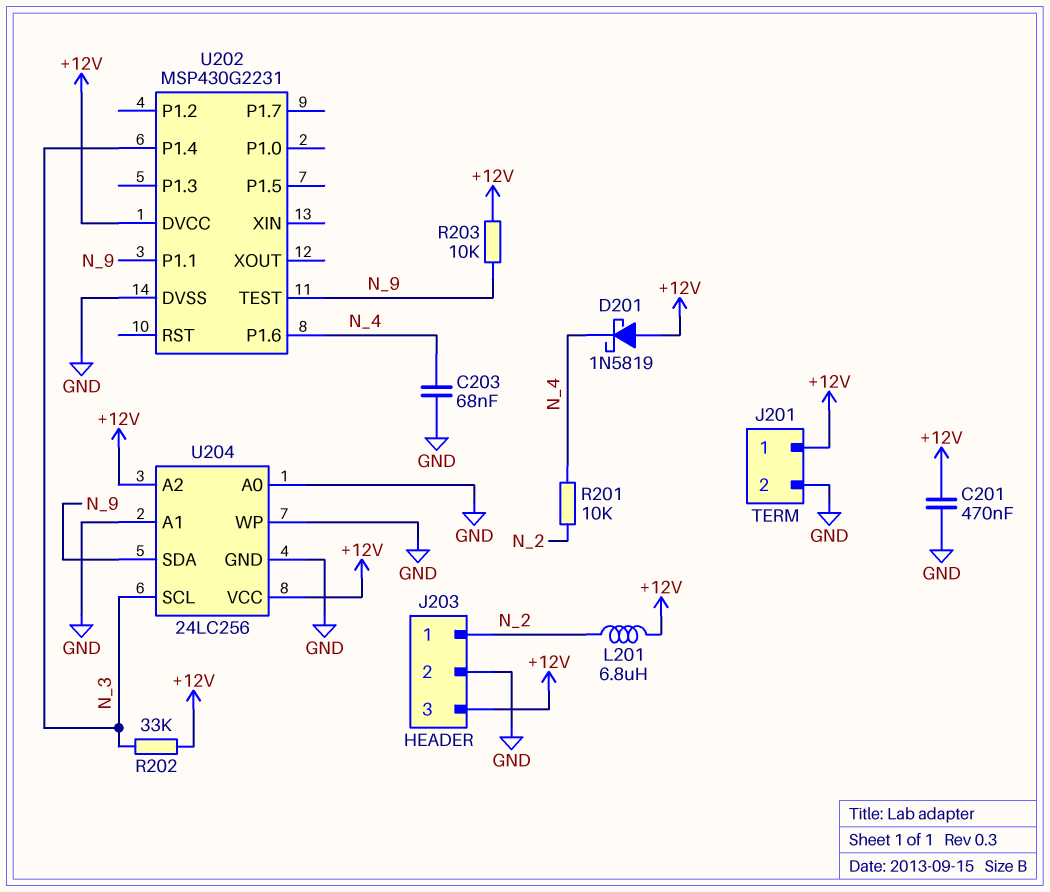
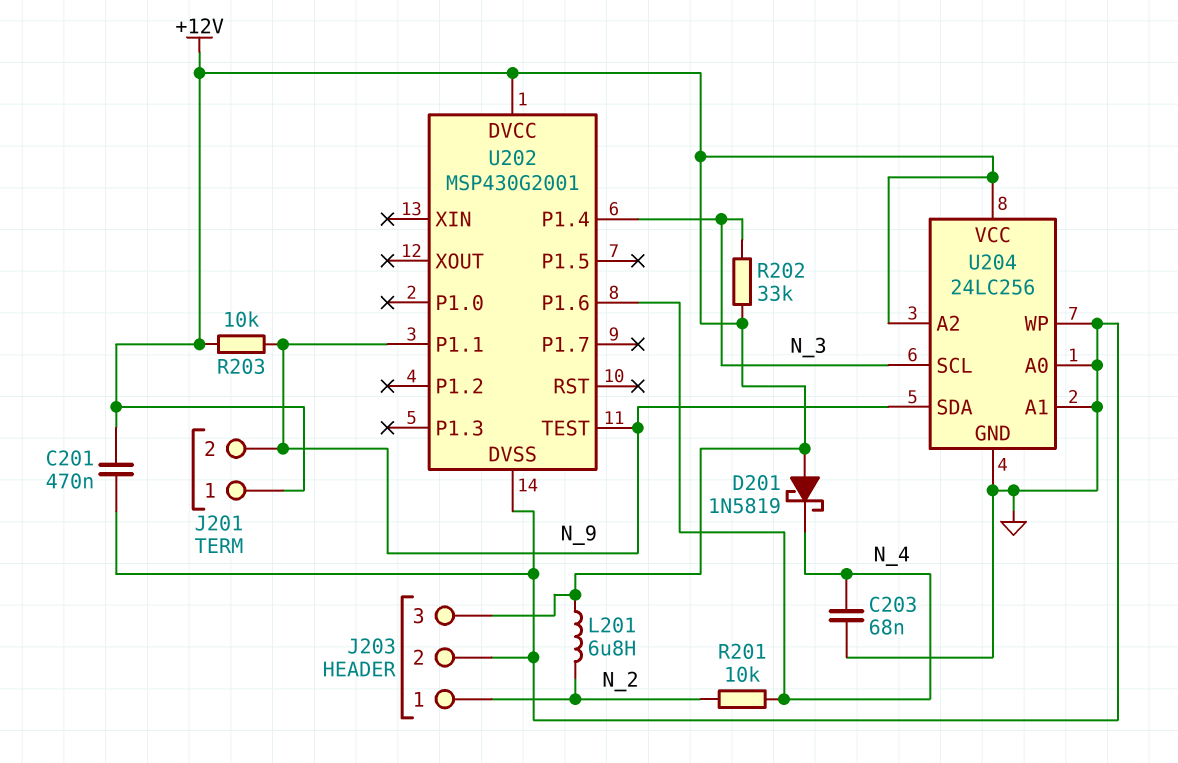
J201 pin 2: GND -> N_9
U202: MSP430G2231 -> MSP430G2001

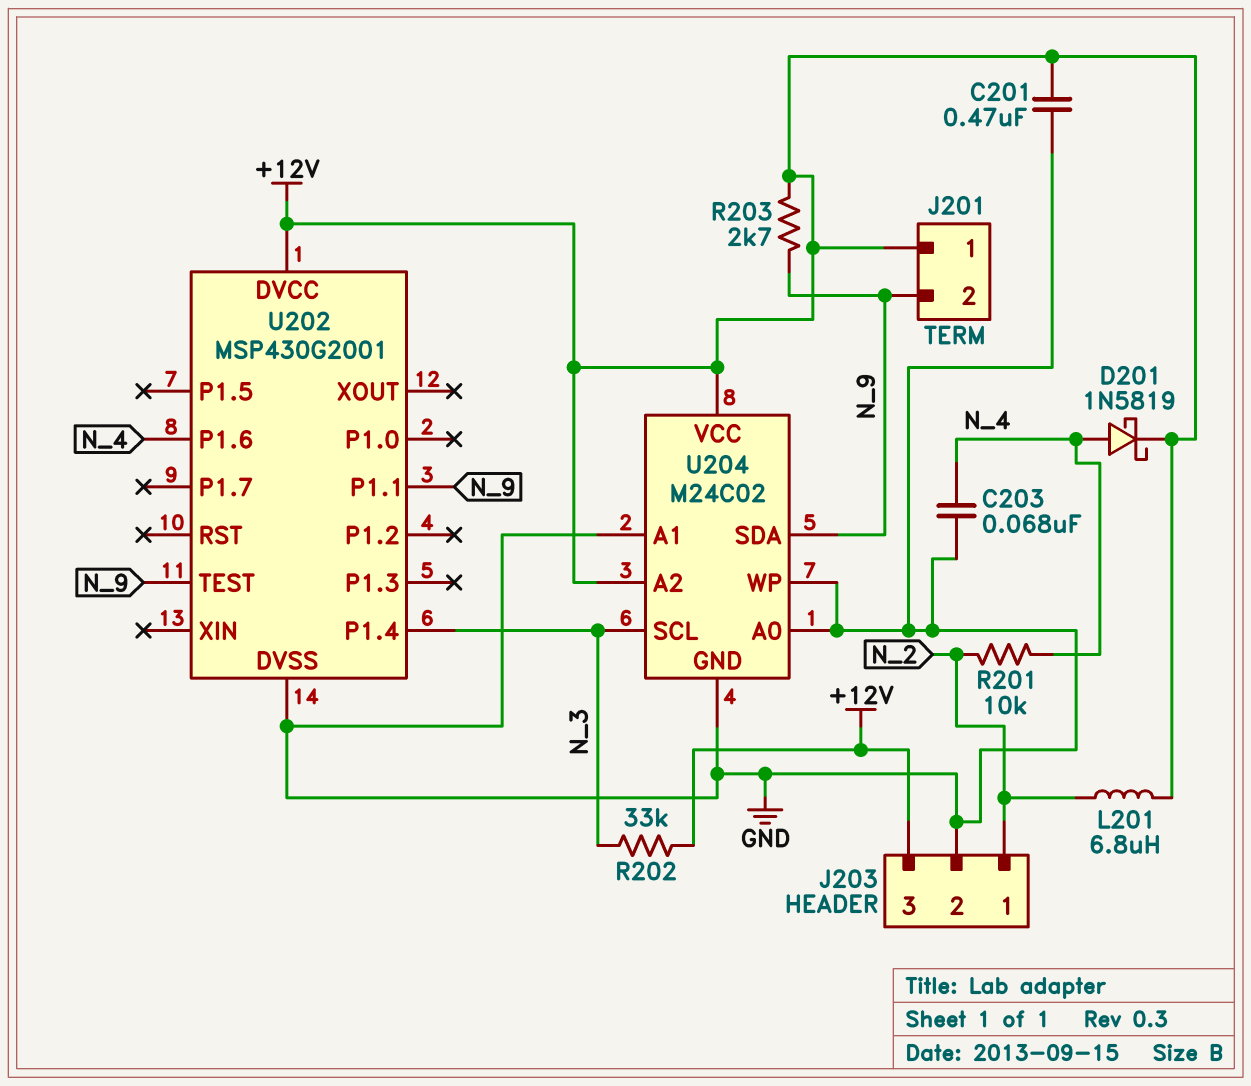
D201: schottky 1N5819 (A +12V, K N_4) -> schottky 1N5819 (A N_4, K +12V)
R203: 10k (+12V, N_9) -> 2.7k (+12V, N_9)
U204: 24LC256 -> M24C02

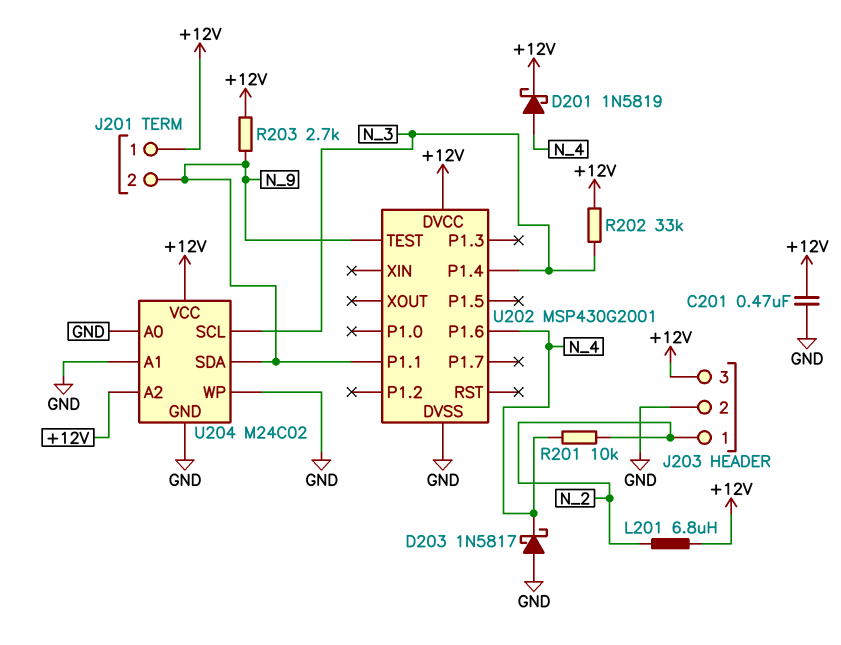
C203: 68nF (GND, N_4) -> none
D203: none -> schottky 1N5817 (A GND, K N_4)

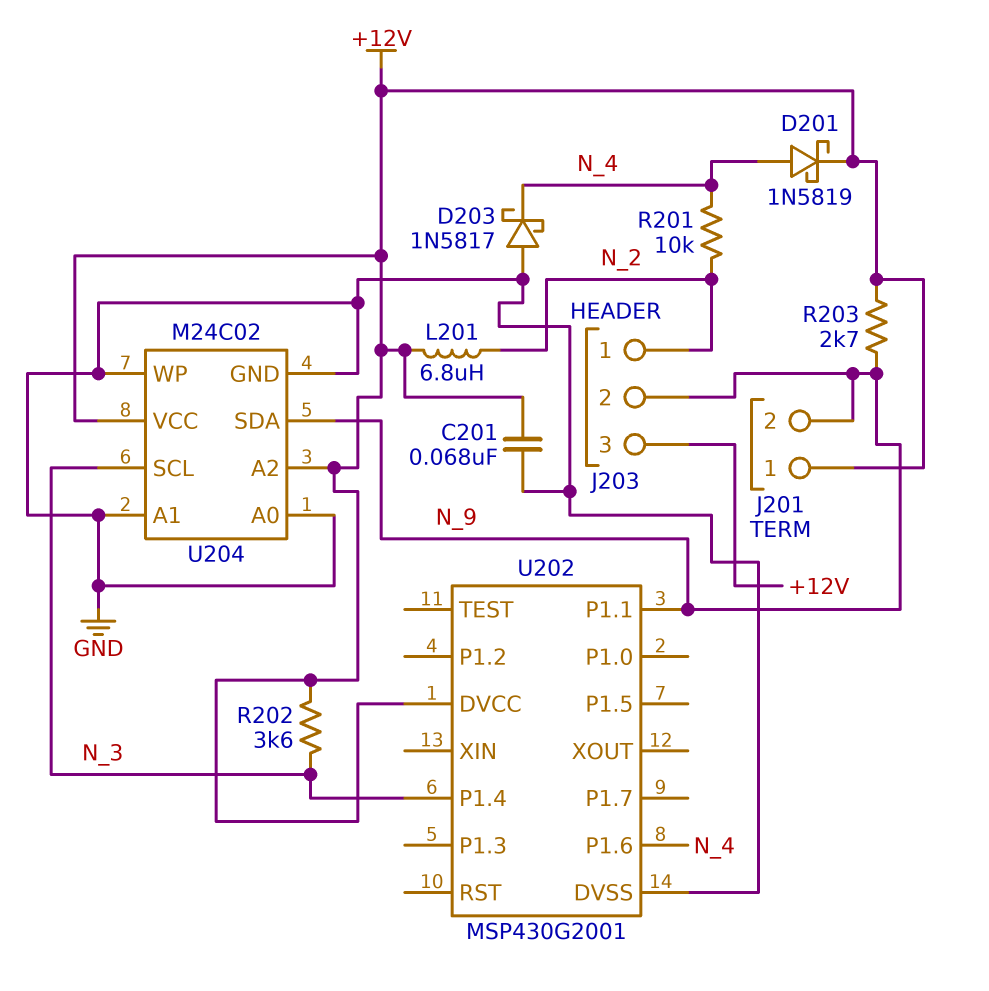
C201: 470nF (+12V, GND) -> 68nF (+12V, GND)
J203 pin 2: GND -> N_9
R202: 33k (+12V, N_3) -> 3.6k (+12V, N_3)
U202 pin TEST: N_9 -> none

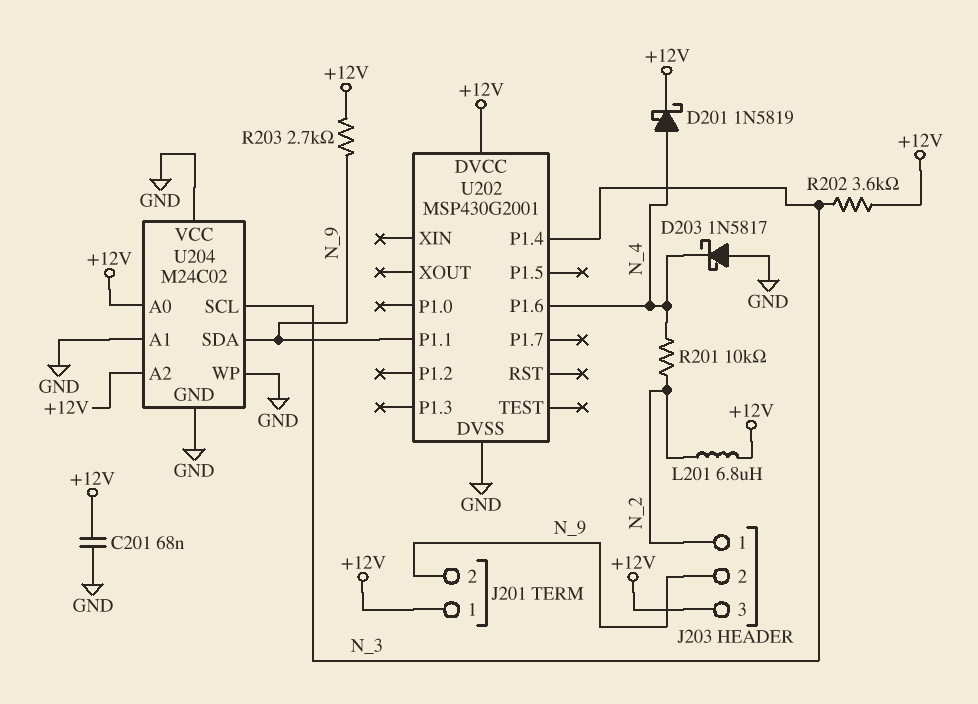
U204 pin A0: GND -> +12V
U204 pin VCC: +12V -> GND

